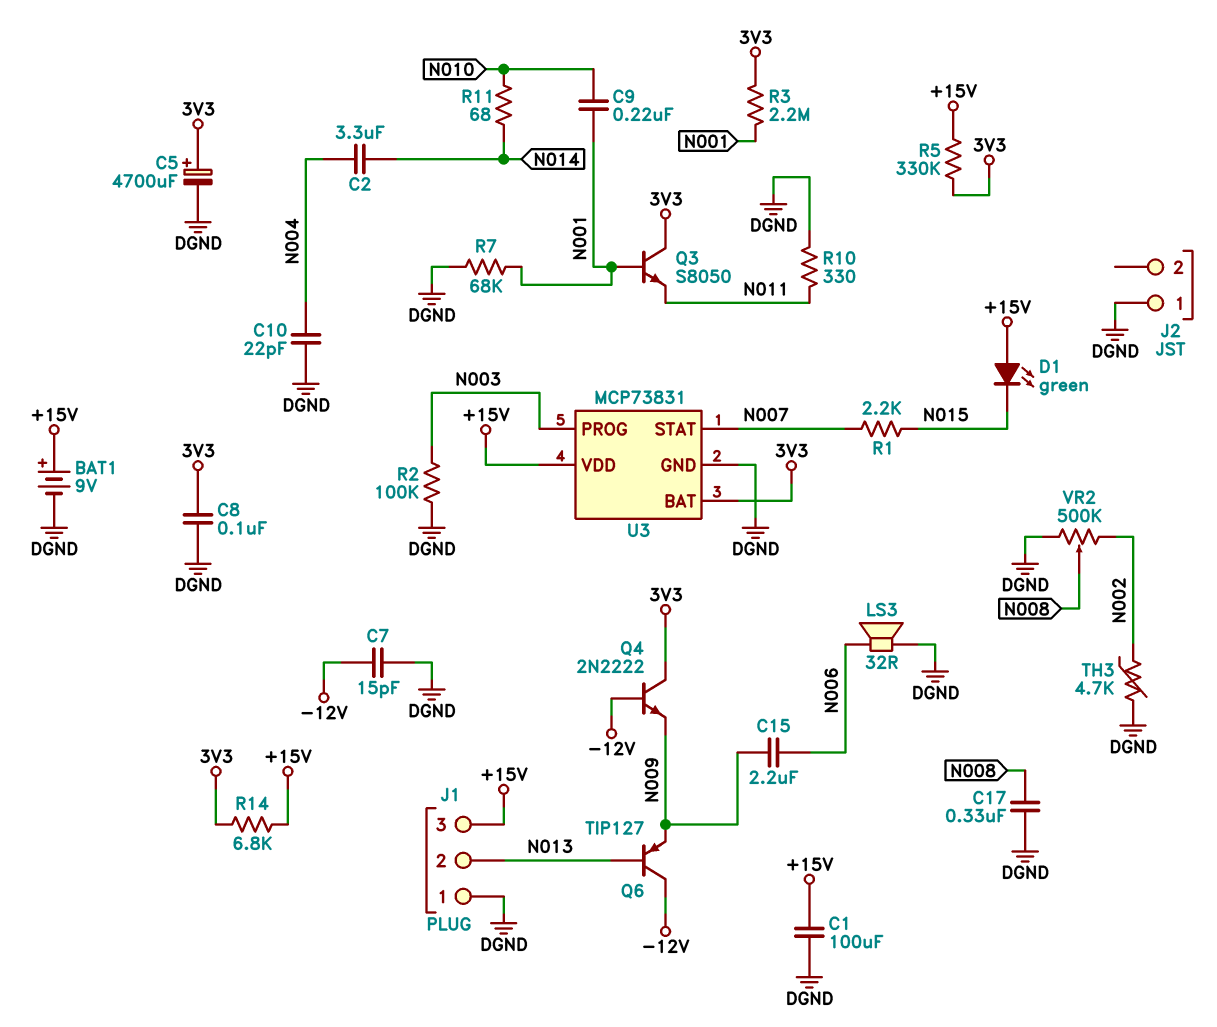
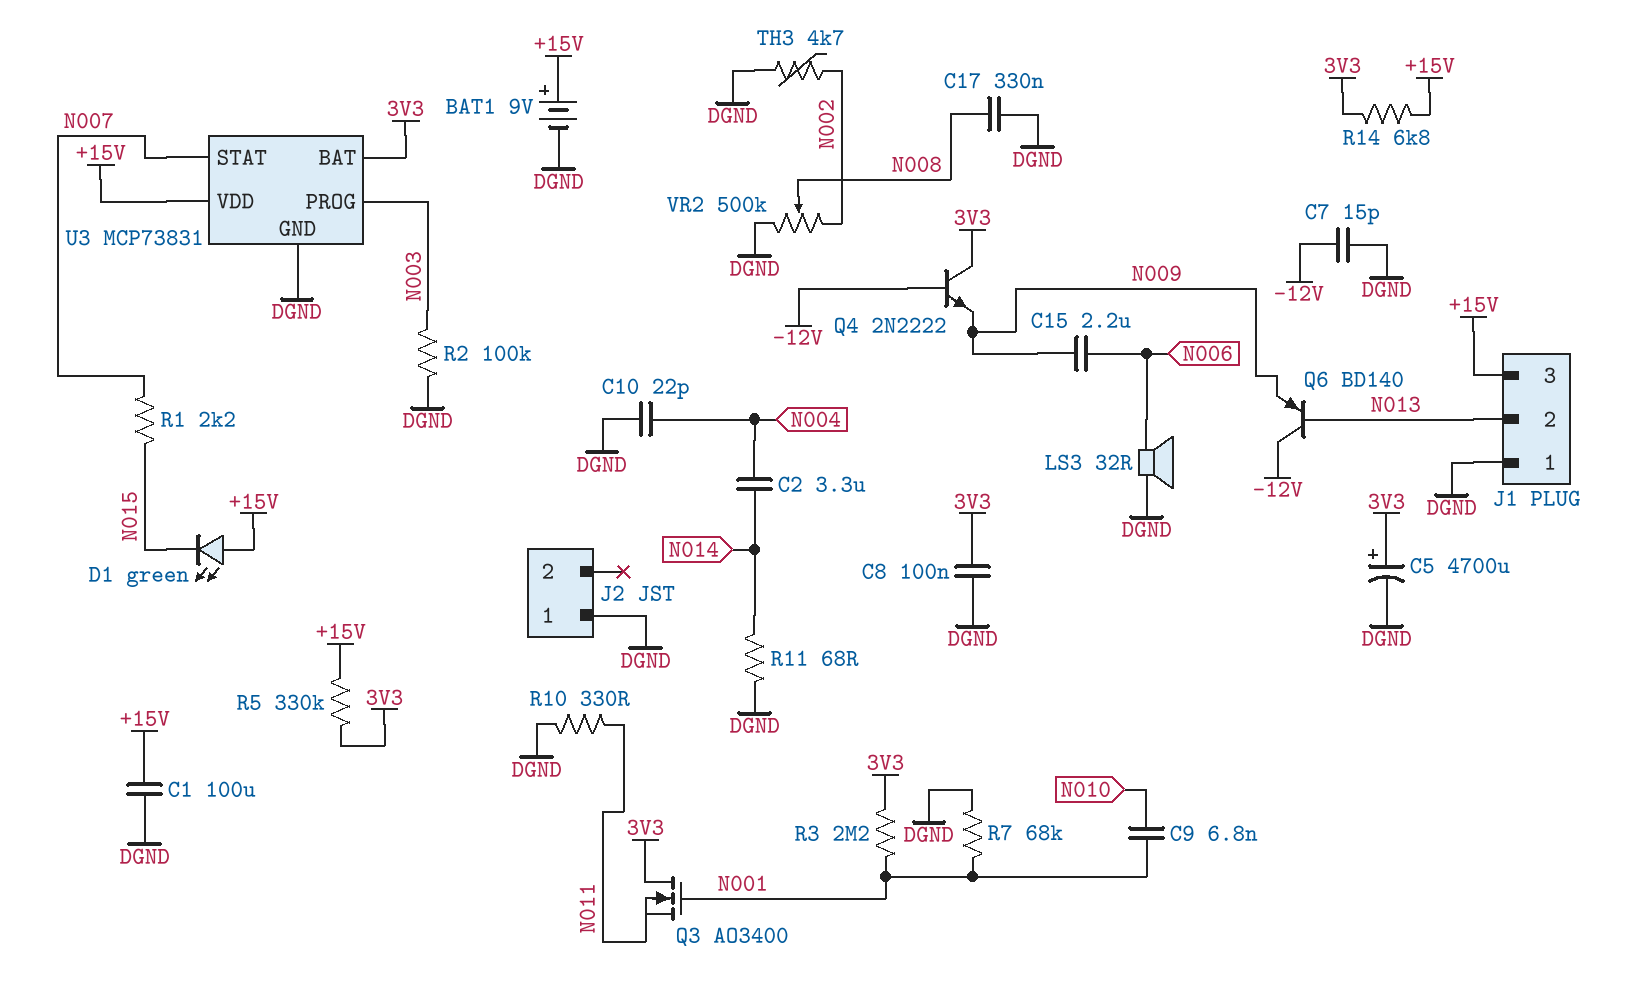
C9: 220nF (N001, N010) -> 6.8nF (N001, N010)
Q3: NPN S8050 (B N001, C 3V3, E N011) -> NMOS AO3400 (G N001, D 3V3, S N011)
Q6: PNP TIP127 (B N013, C -12V, E N009) -> PNP BD140 (B N013, C -12V, E N009)
R11: 68 (N010, N014) -> 68 (DGND, N014)

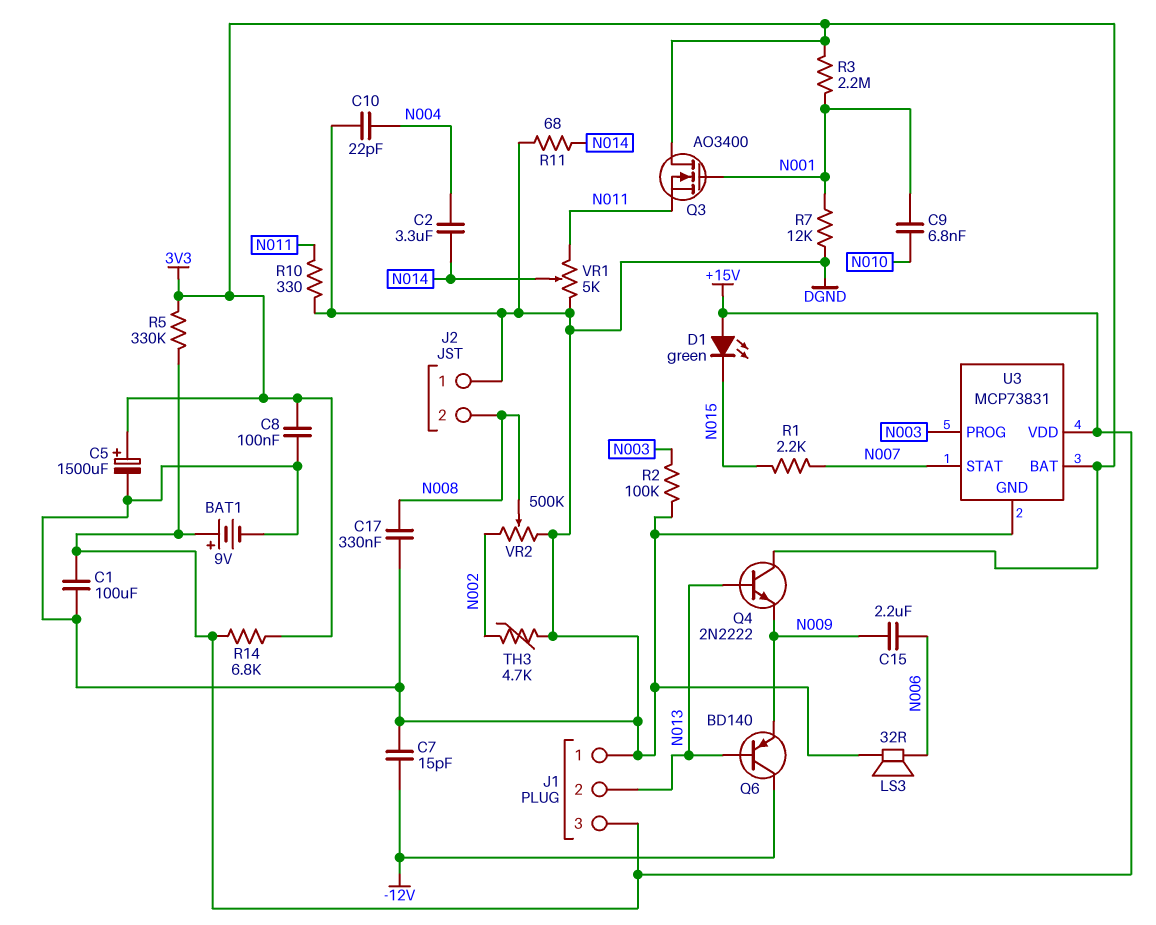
C5: 4700uF (plus 3V3, minus DGND) -> 1500uF (plus 3V3, minus DGND)
J2 pin 2: none -> N008
Q4: NPN 2N2222 (B -12V, C 3V3, E N009) -> NPN 2N2222 (B N013, C 3V3, E N009)
R7: 68k (DGND, N001) -> 12k (DGND, N001)
VR1: none -> 5k (DGND, N011, wiper N014)

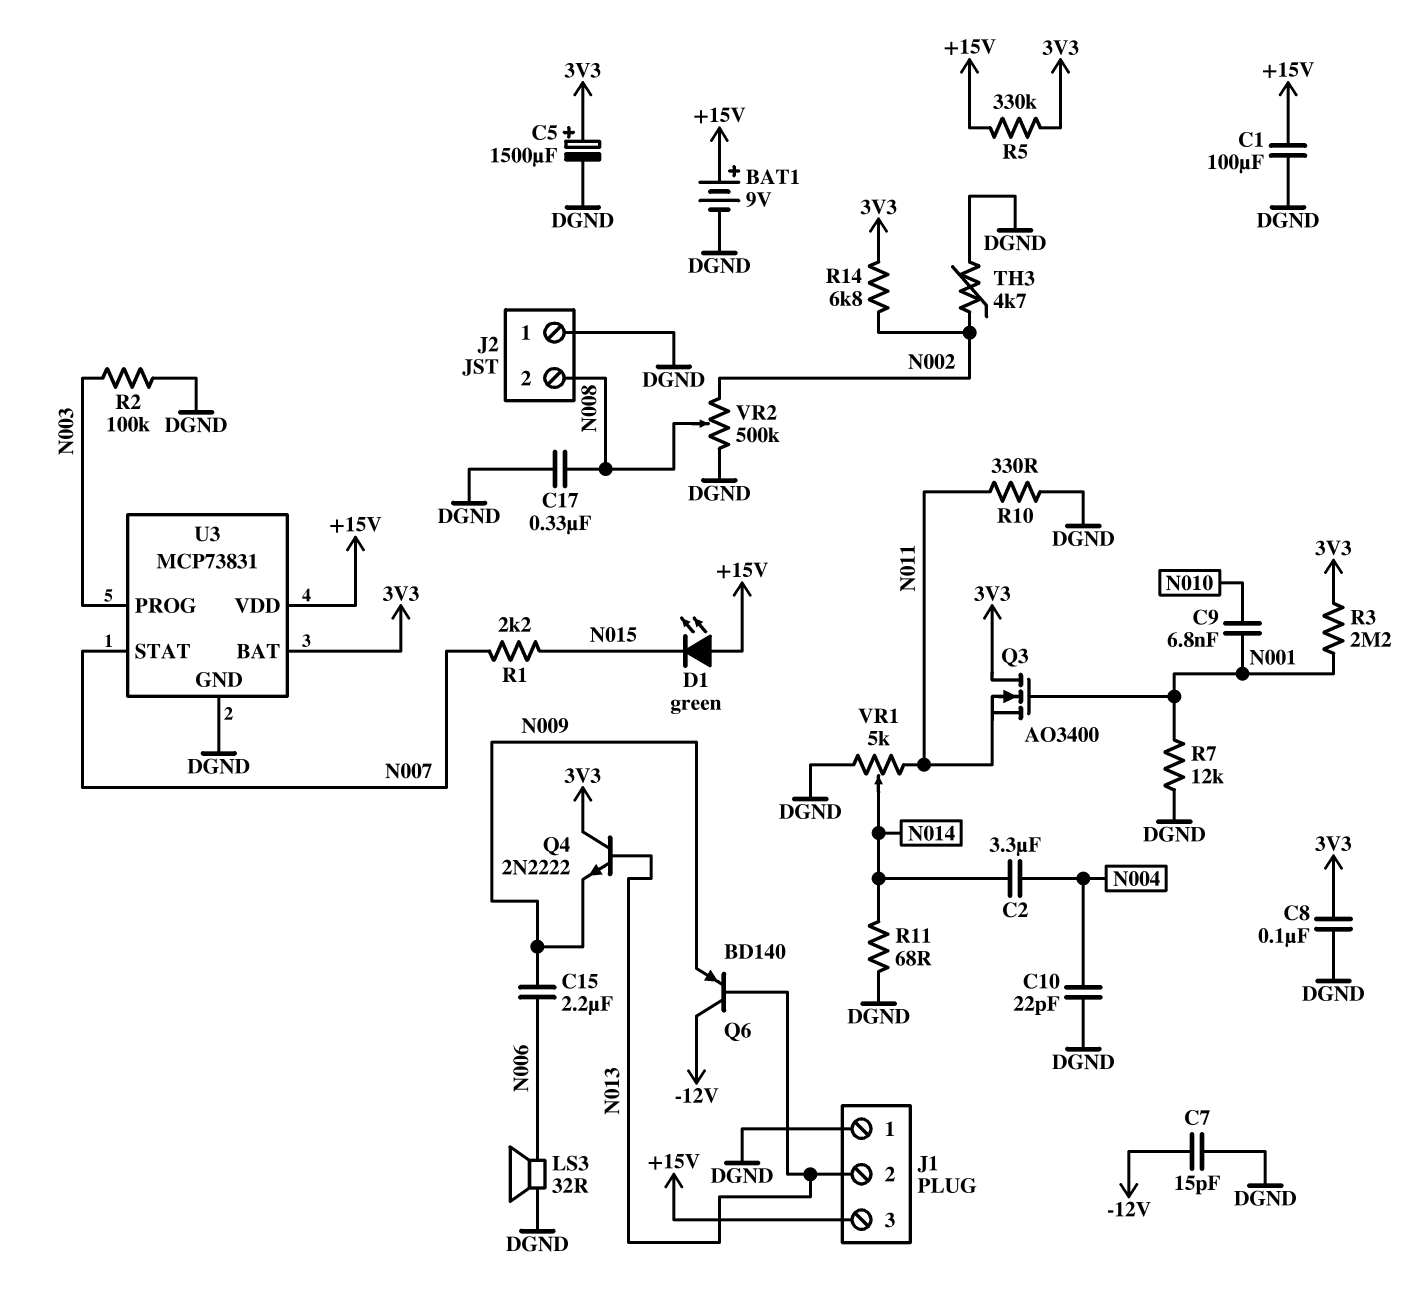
R14: 6.8k (+15V, 3V3) -> 6.8k (3V3, N002)

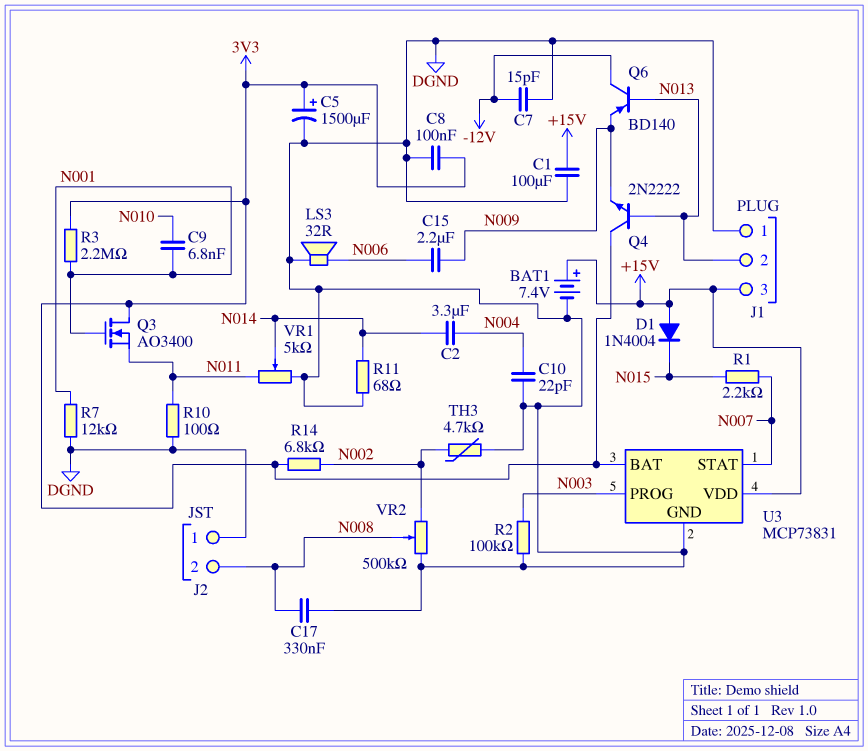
BAT1: 9V (plus +15V, minus DGND) -> 7.4V (plus +15V, minus DGND)
D1: LED green (A +15V, K N015) -> diode 1N4004 (A +15V, K N015)
R5: 330k (+15V, 3V3) -> none
R10: 330 (DGND, N011) -> 100 (DGND, N011)

